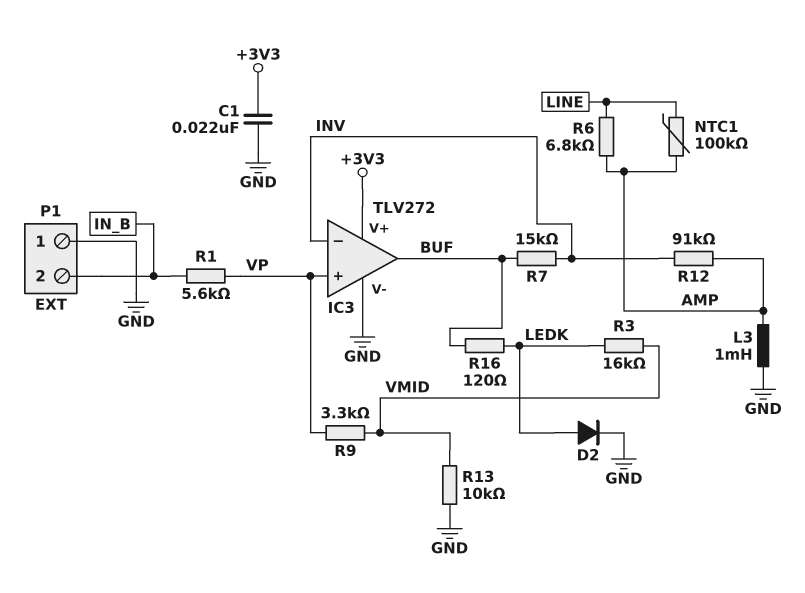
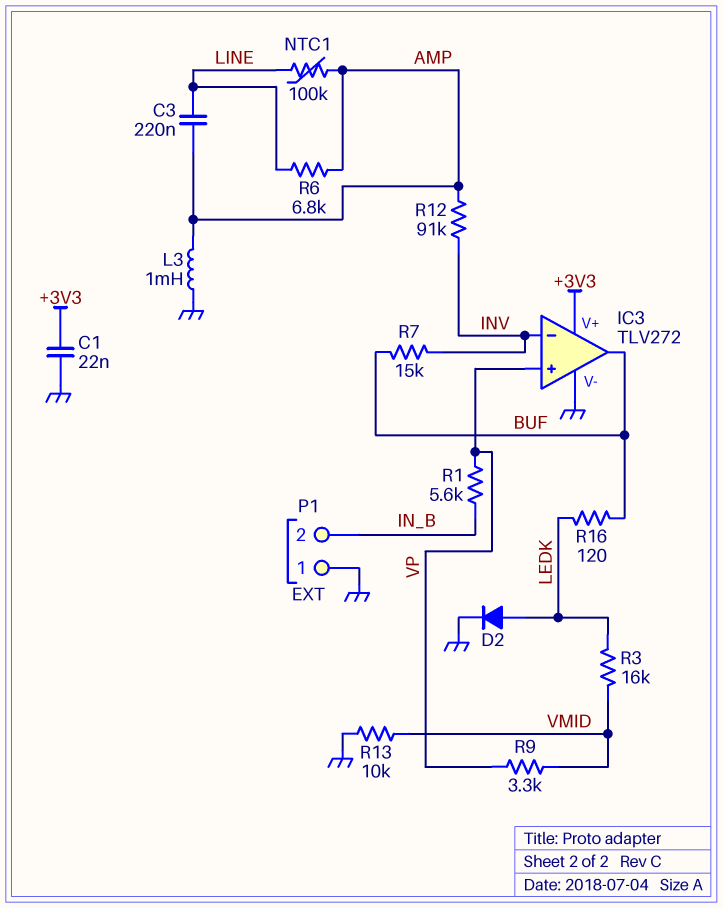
C3: none -> 220nF (AMP, LINE)

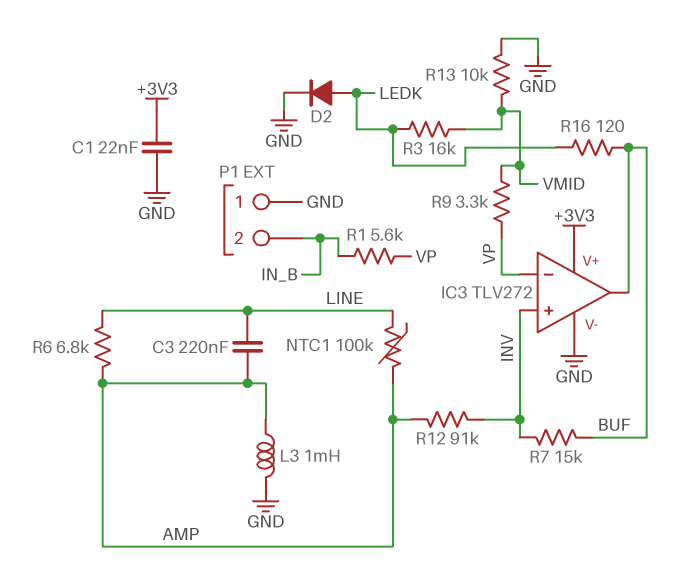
IC3 pin in+: VP -> INV
IC3 pin in-: INV -> VP

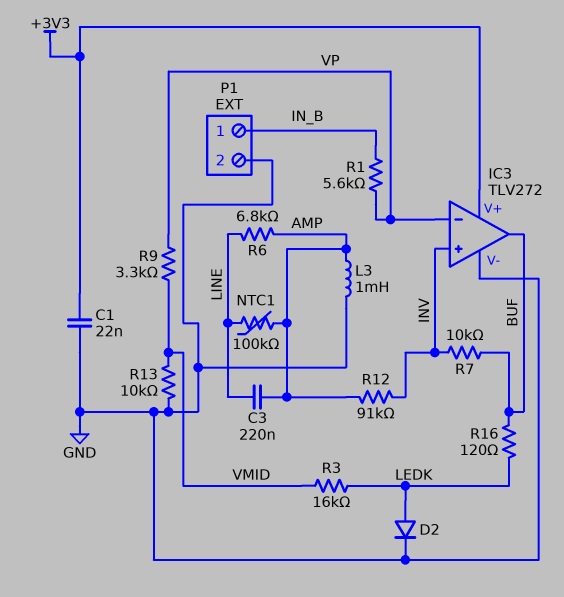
P1 pin 1: GND -> IN_B
P1 pin 2: IN_B -> GND
R7: 15k (BUF, INV) -> 10k (BUF, INV)

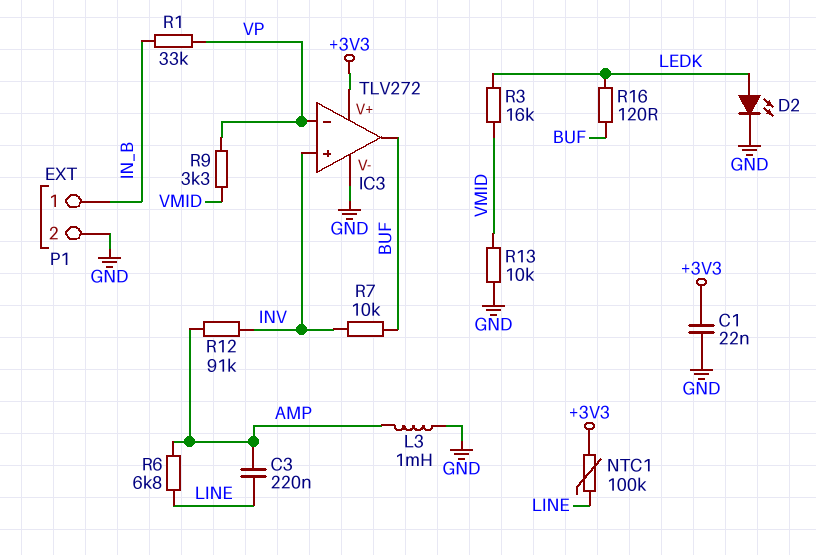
D2: diode (A LEDK, K GND) -> LED (A LEDK, K GND)
NTC1: 100k (AMP, LINE) -> 100k (+3V3, LINE)
R1: 5.6k (IN_B, VP) -> 33k (IN_B, VP)

